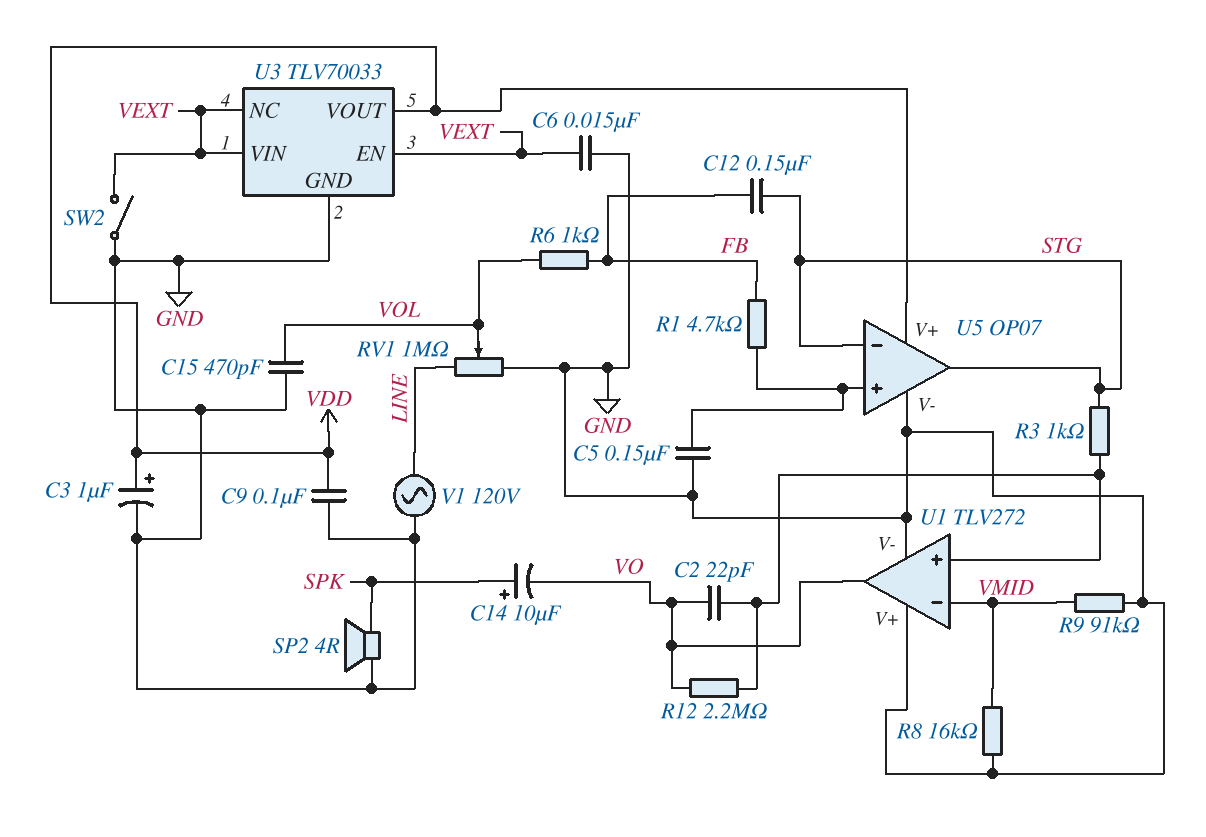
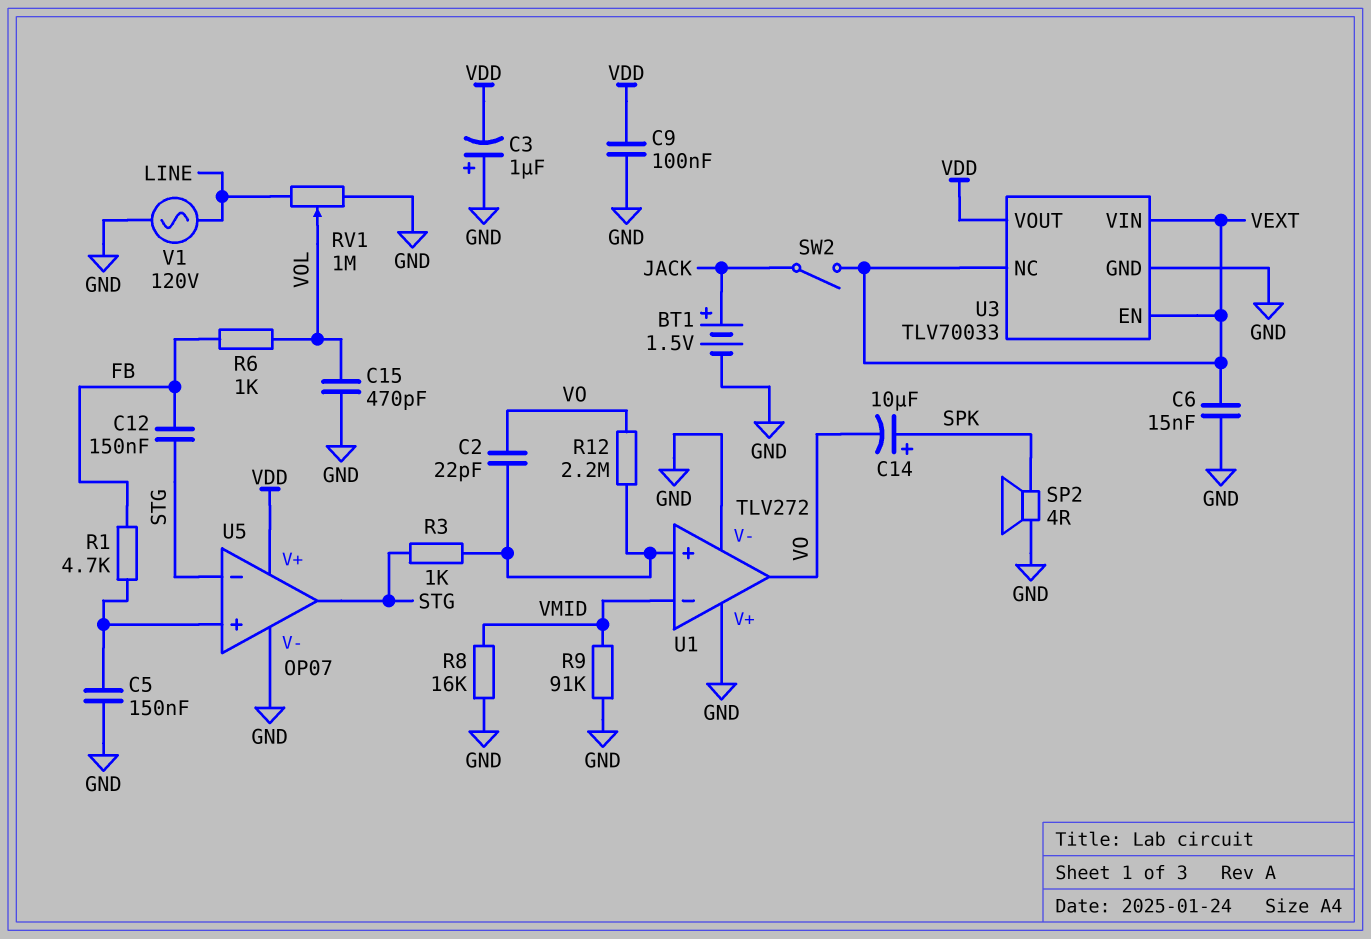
BT1: none -> 1.5V (plus JACK, minus GND)
C3: 1uF (plus VDD, minus GND) -> 1uF (plus GND, minus VDD)
SW2: switch (GND, VEXT) -> switch (JACK, VEXT)

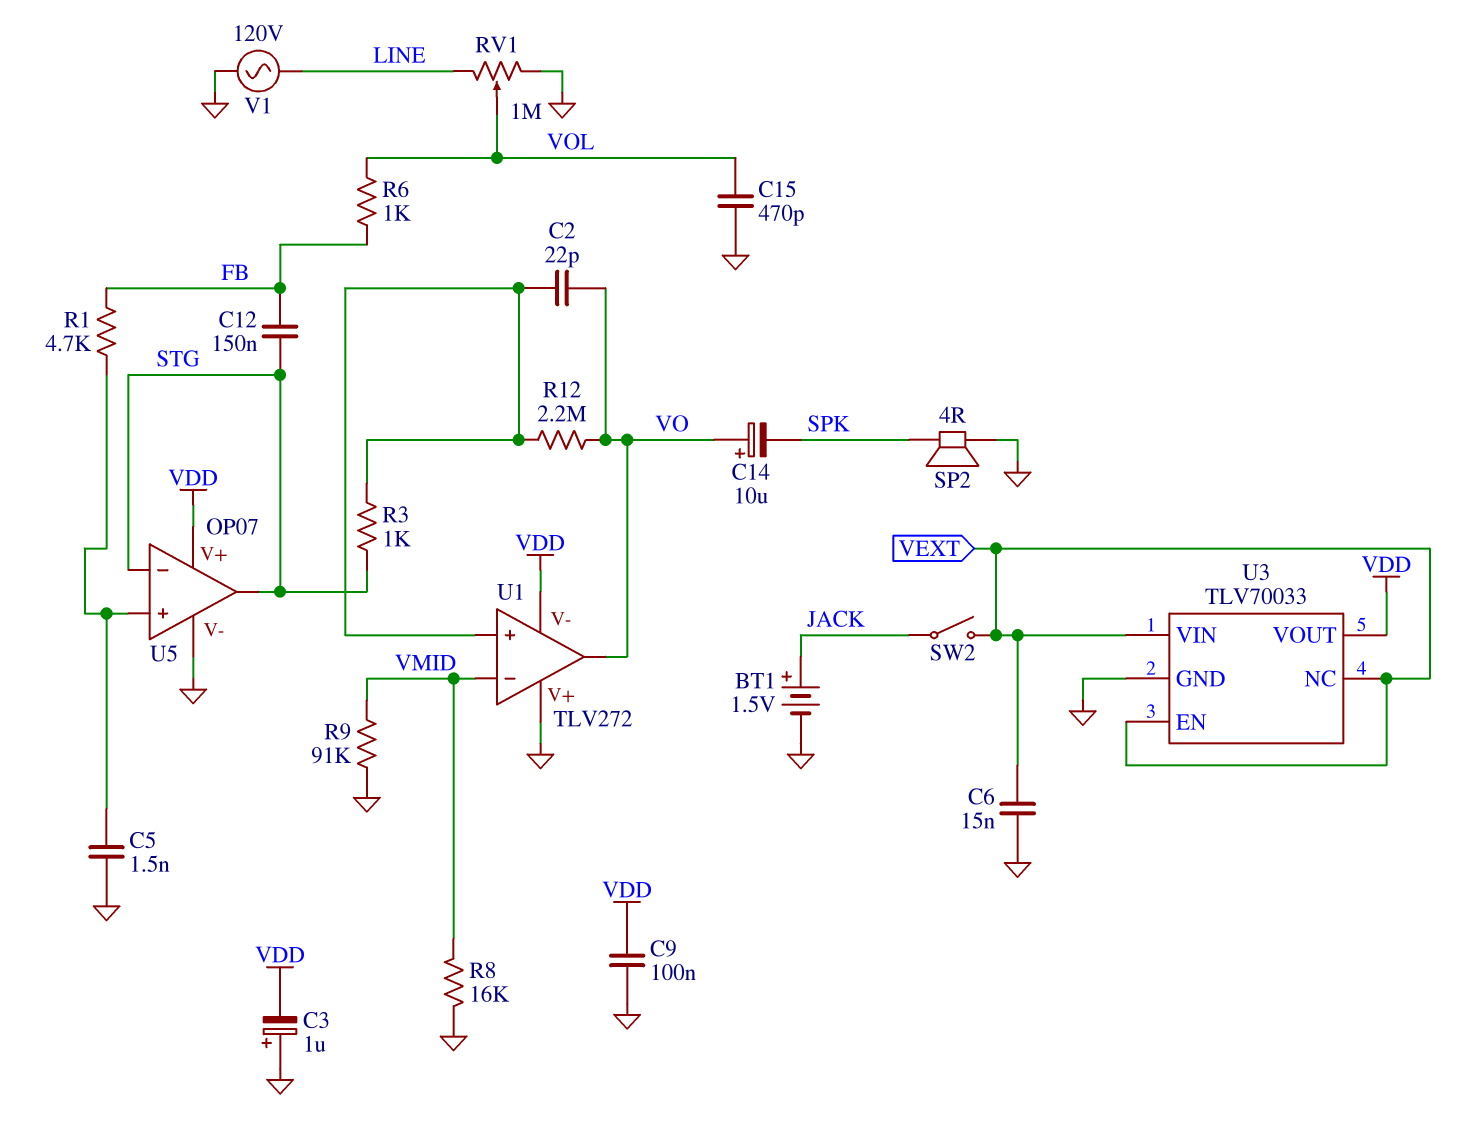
C5: 150nF (GND, U5/in+) -> 1.5nF (GND, U5/in+)
C14: 10uF (plus SPK, minus VO) -> 10uF (plus VO, minus SPK)
U1 pin V-: GND -> VDD

